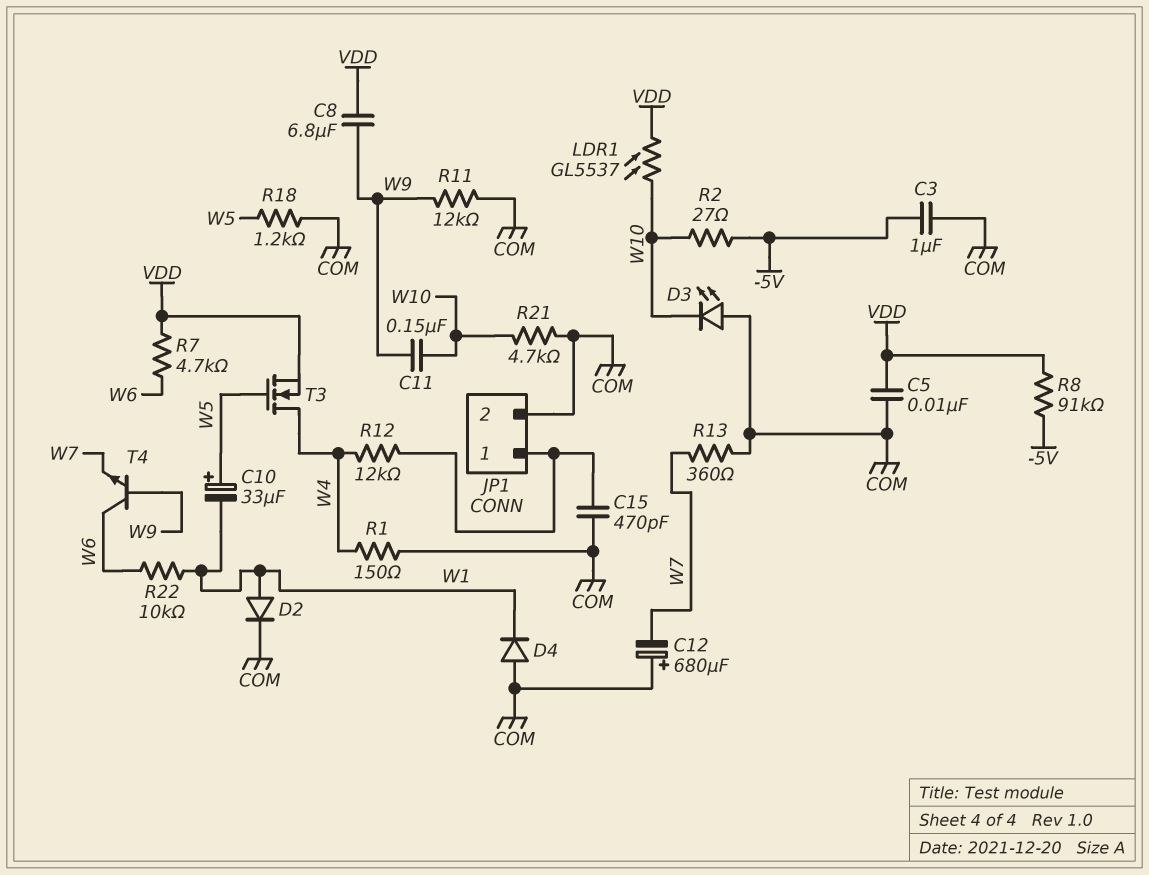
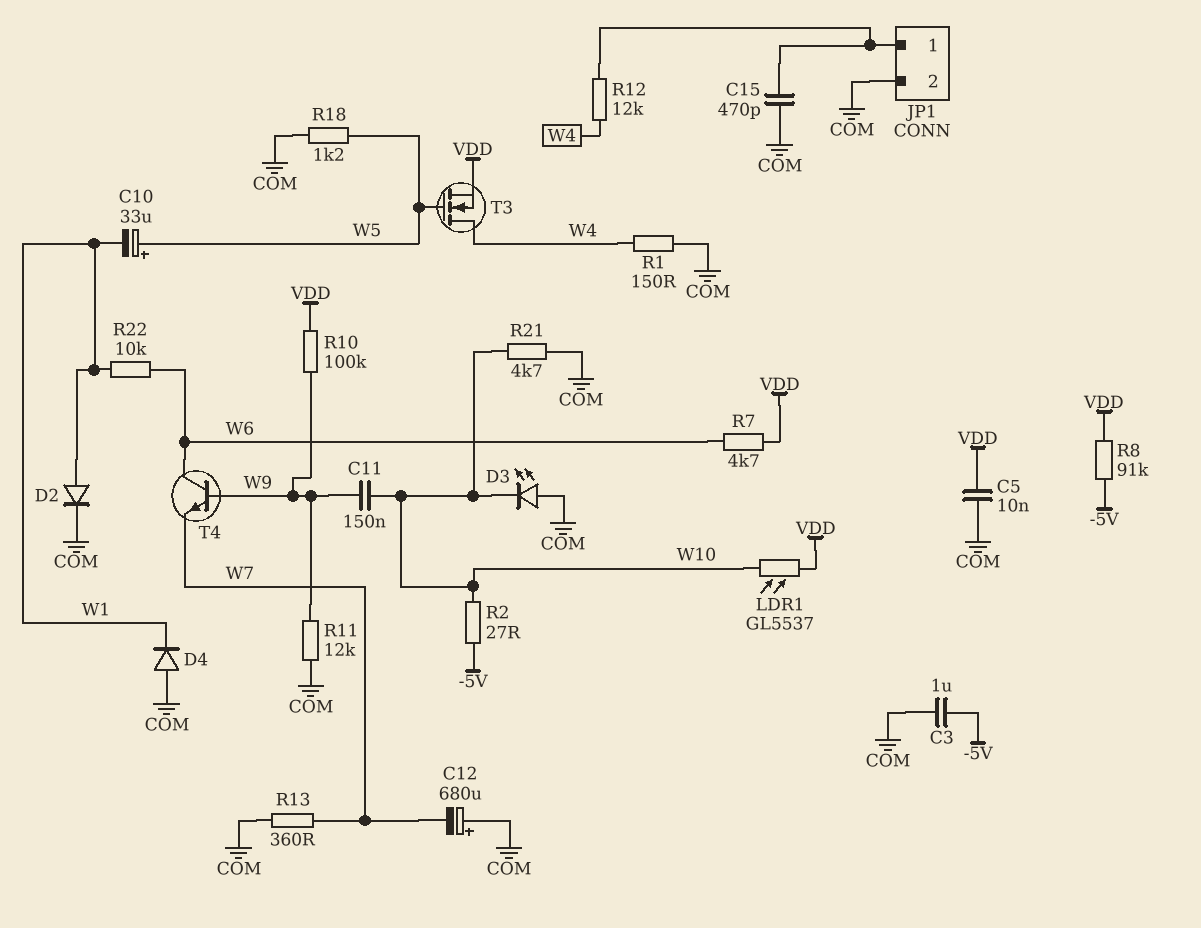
C8: 6.8uF (VDD, W9) -> none
R10: none -> 100k (VDD, W9)

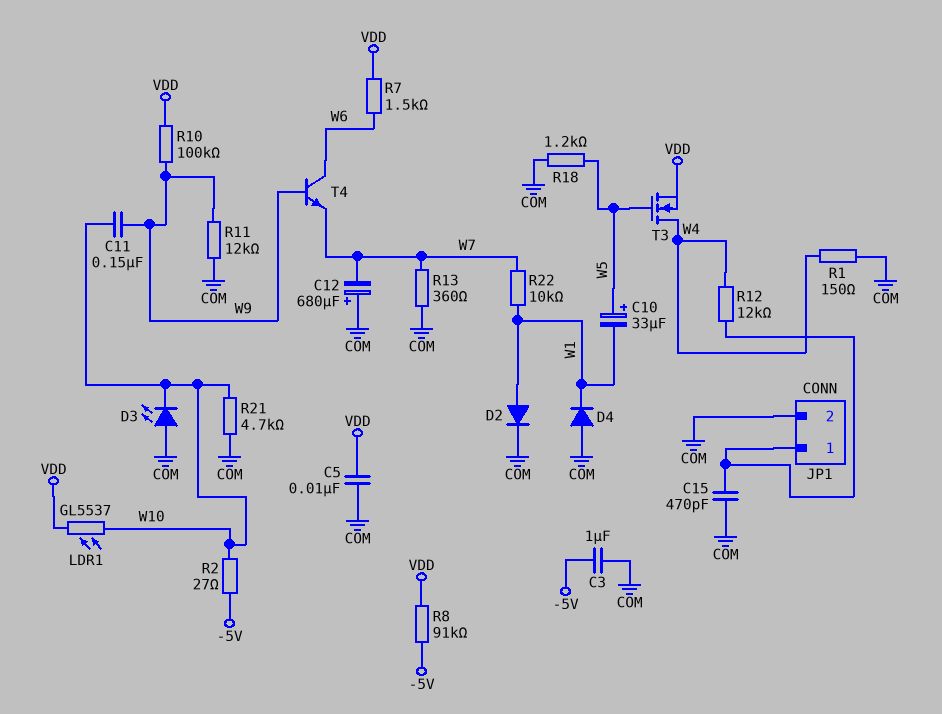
R7: 4.7k (VDD, W6) -> 1.5k (VDD, W6)
R22: 10k (W1, W6) -> 10k (W1, W7)

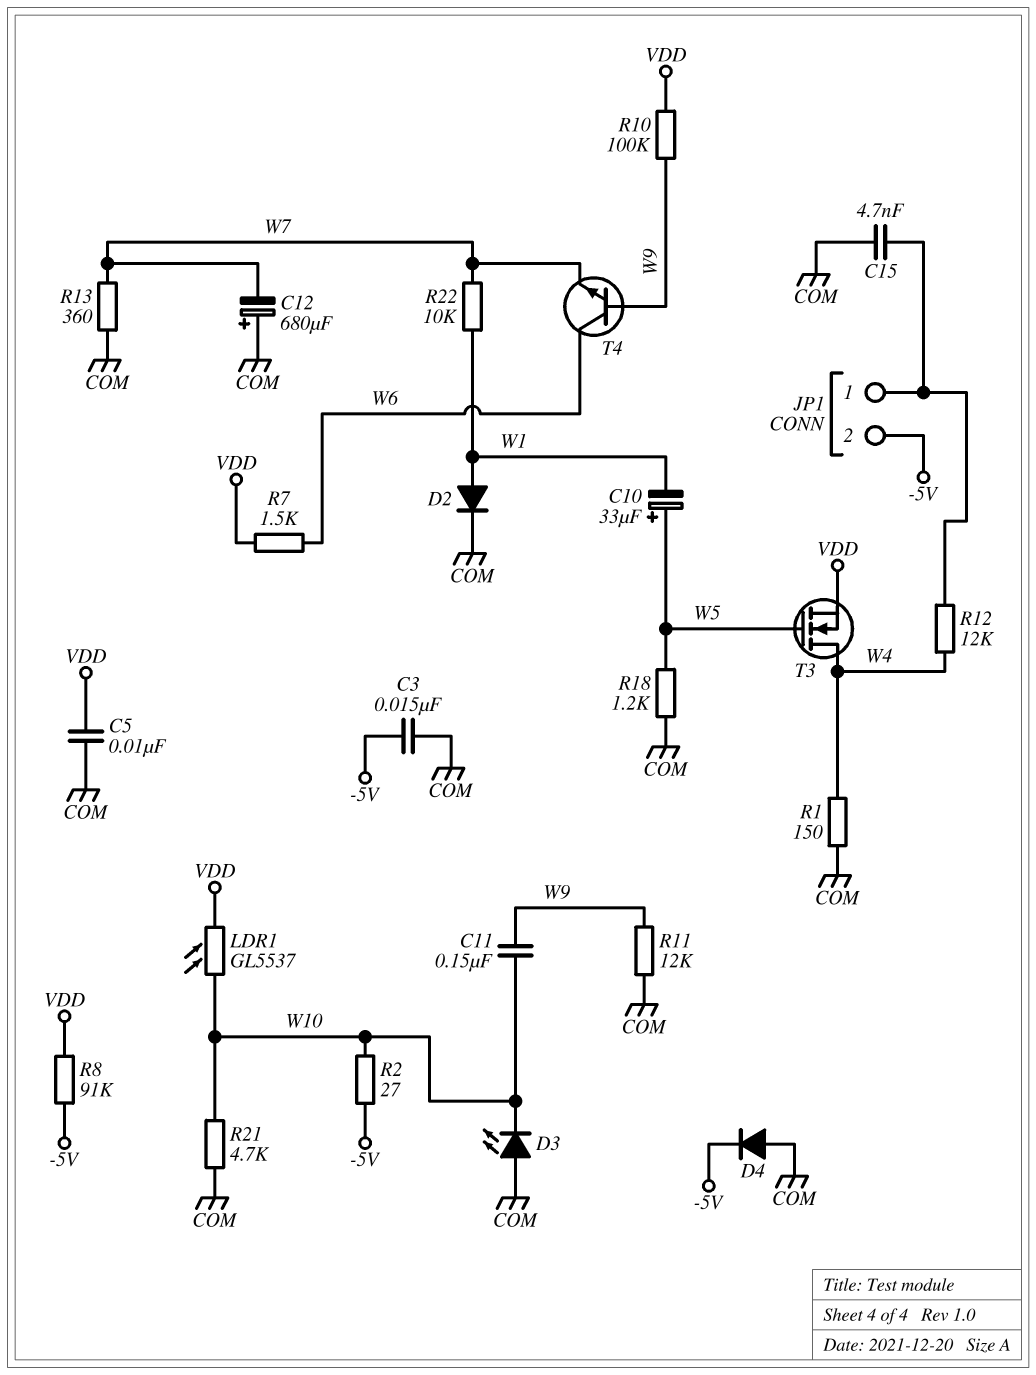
C3: 1uF (-5V, COM) -> 15nF (-5V, COM)
C15: 470pF (COM, JP1/1) -> 4.7nF (COM, JP1/1)
D4: diode (A COM, K W1) -> diode (A COM, K -5V)
JP1 pin 2: COM -> -5V

